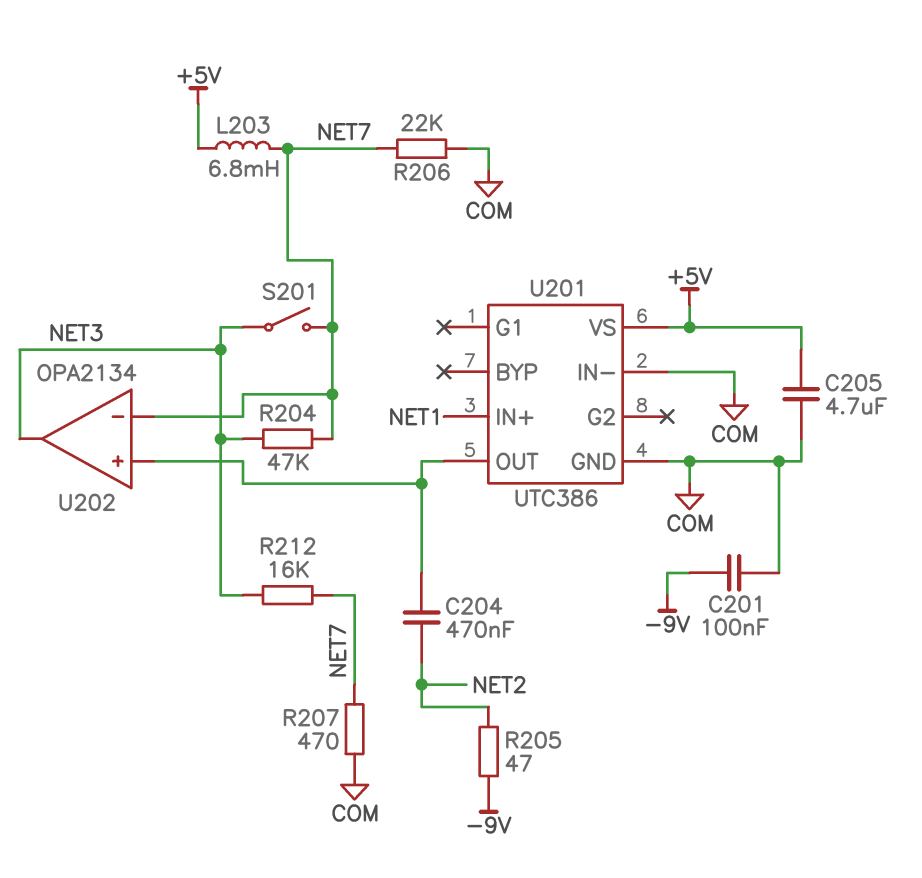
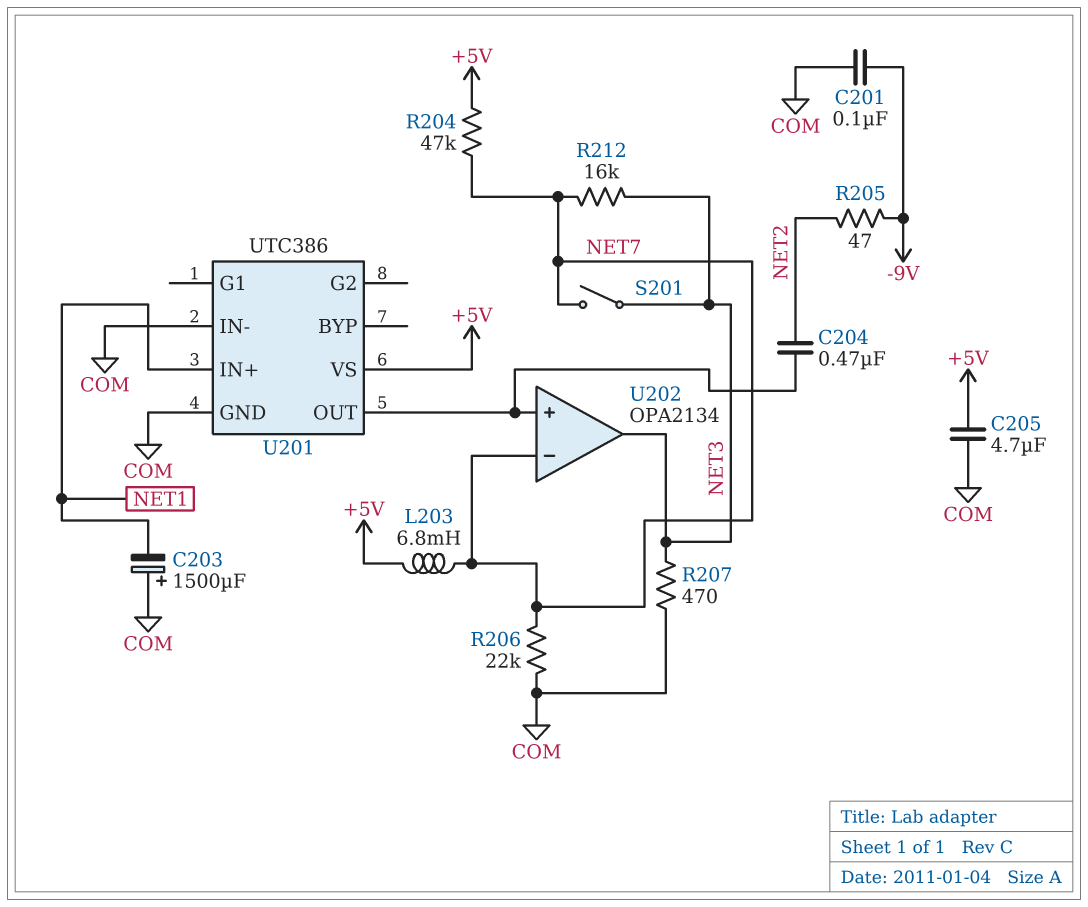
C203: none -> 1500uF (plus COM, minus NET1)
R204: 47k (NET3, NET7) -> 47k (+5V, NET7)
R207: 470 (COM, NET7) -> 470 (COM, NET3)

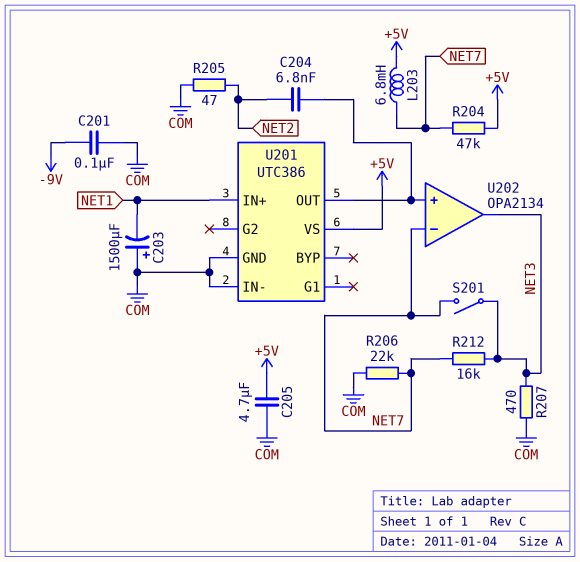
C204: 470nF (NET2, U201/OUT) -> 6.8nF (NET2, U201/OUT)
R205: 47 (-9V, NET2) -> 47 (COM, NET2)

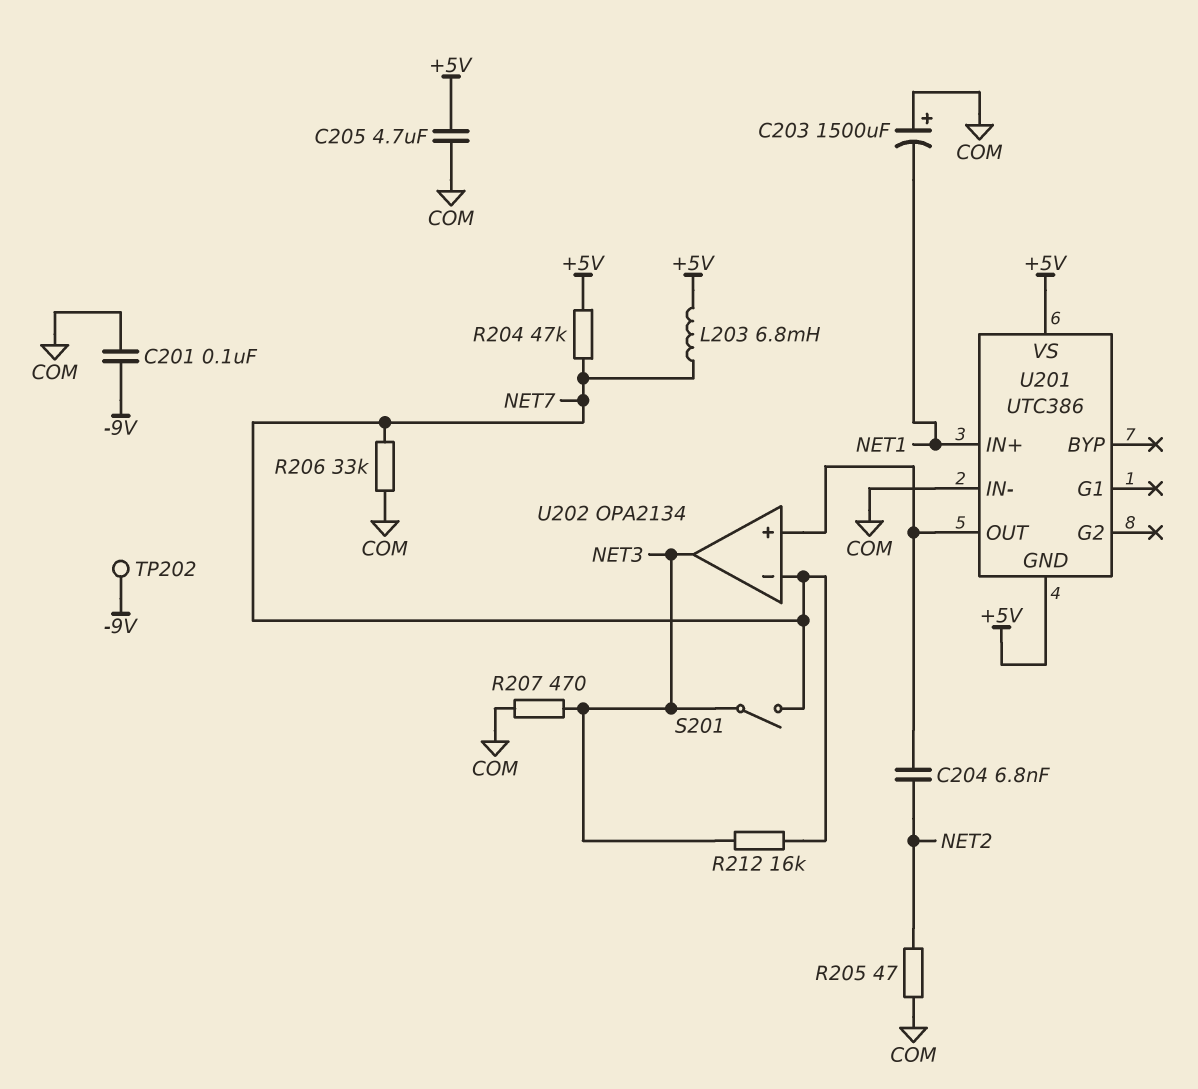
R206: 22k (COM, NET7) -> 33k (COM, NET7)
TP202: none -> test point (-9V)
U201 pin GND: COM -> +5V

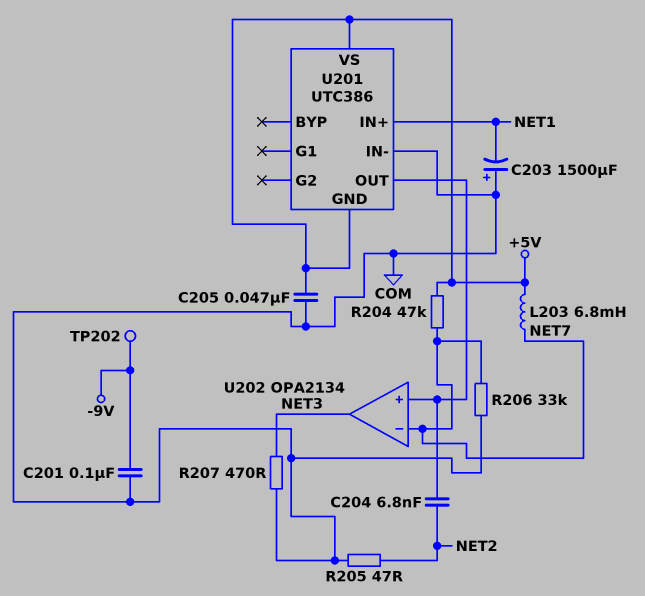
C205: 4.7uF (+5V, COM) -> 47nF (+5V, COM)
R212: 16k (NET3, NET7) -> none
S201: switch (NET3, NET7) -> none

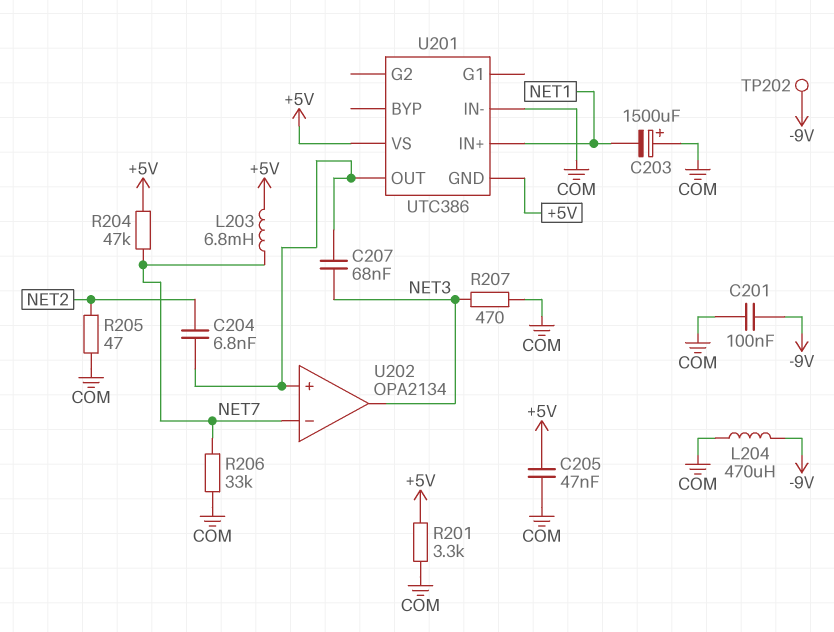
C207: none -> 68nF (NET3, U201/OUT)
L204: none -> 470uH (-9V, COM)
R201: none -> 3.3k (+5V, COM)

